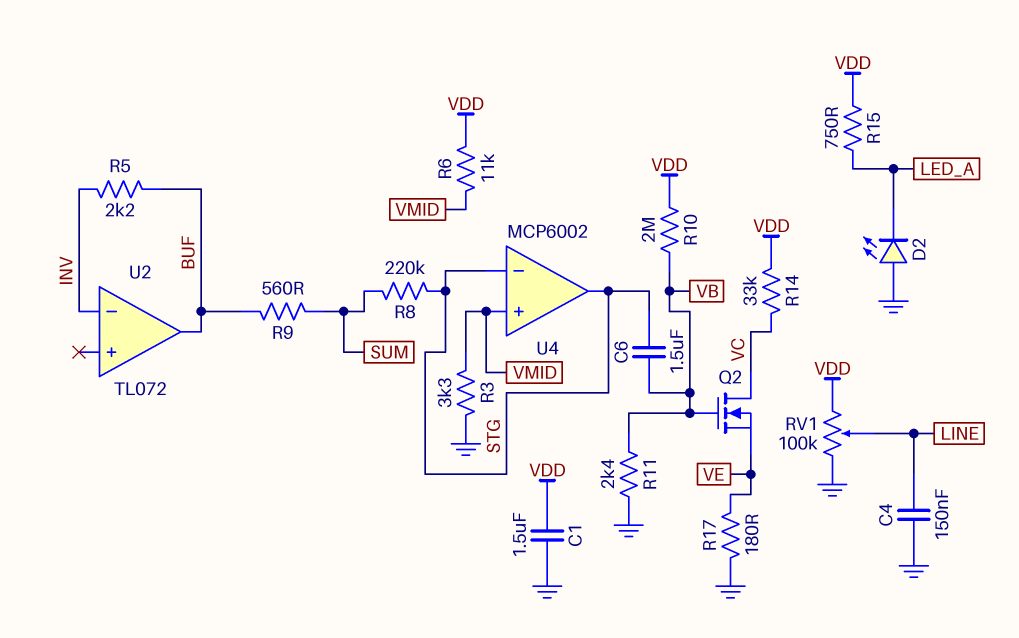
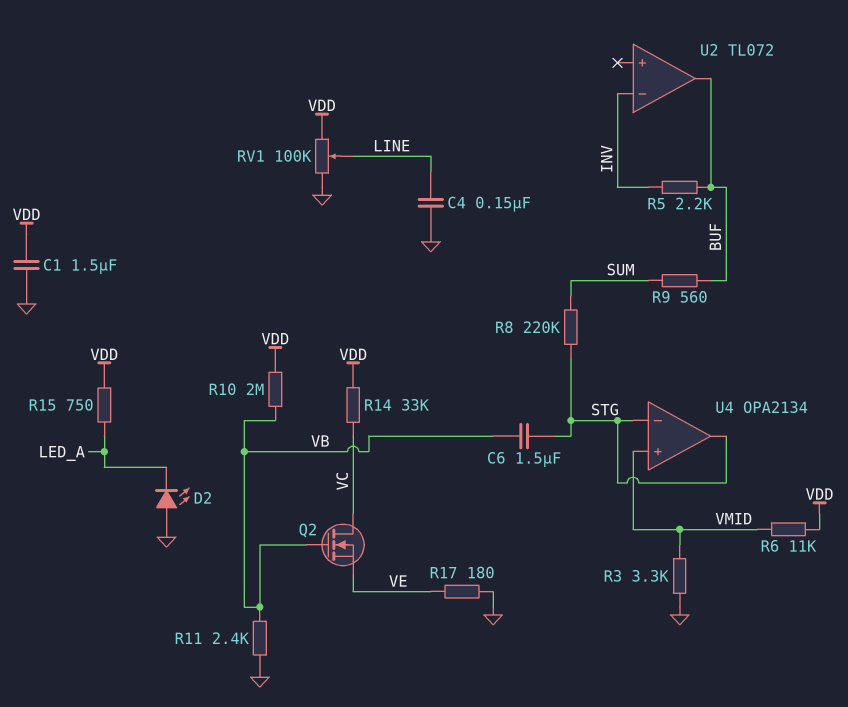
U4: MCP6002 -> OPA2134

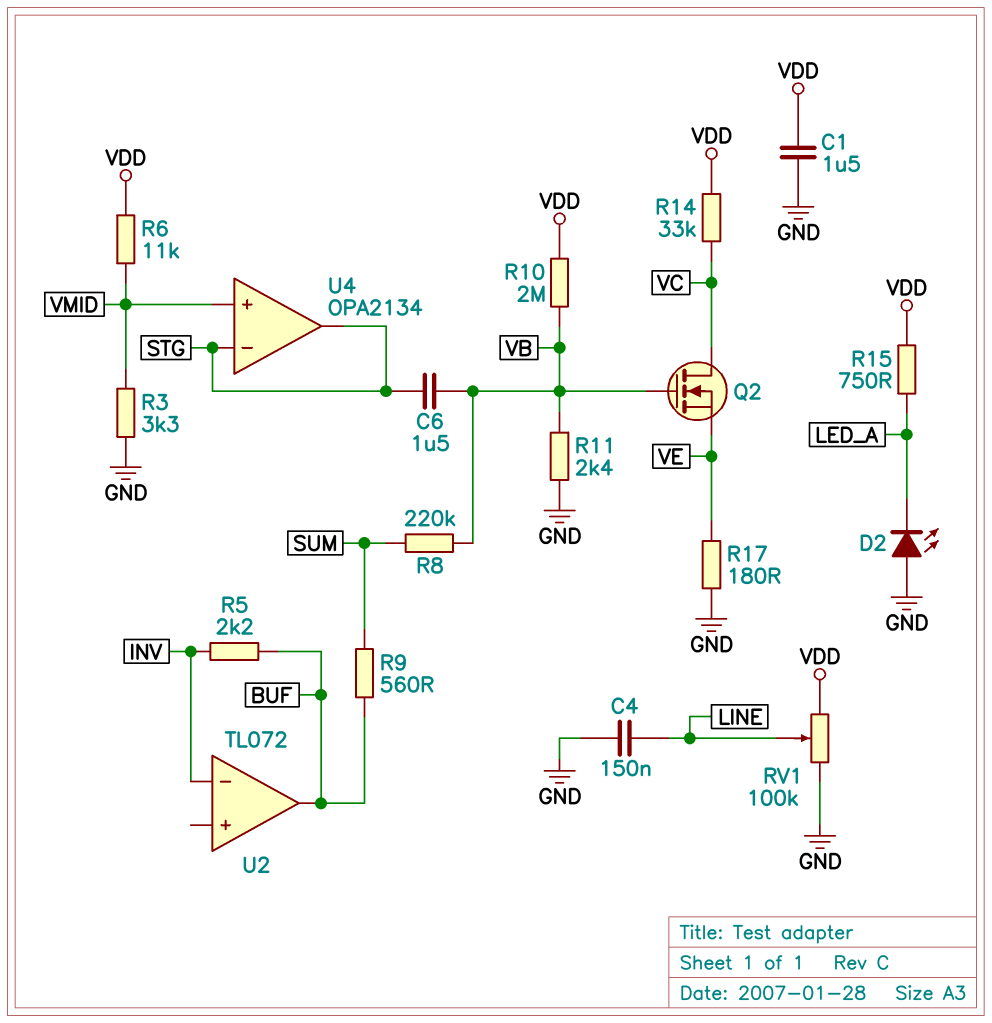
R8: 220k (STG, SUM) -> 220k (SUM, VB)

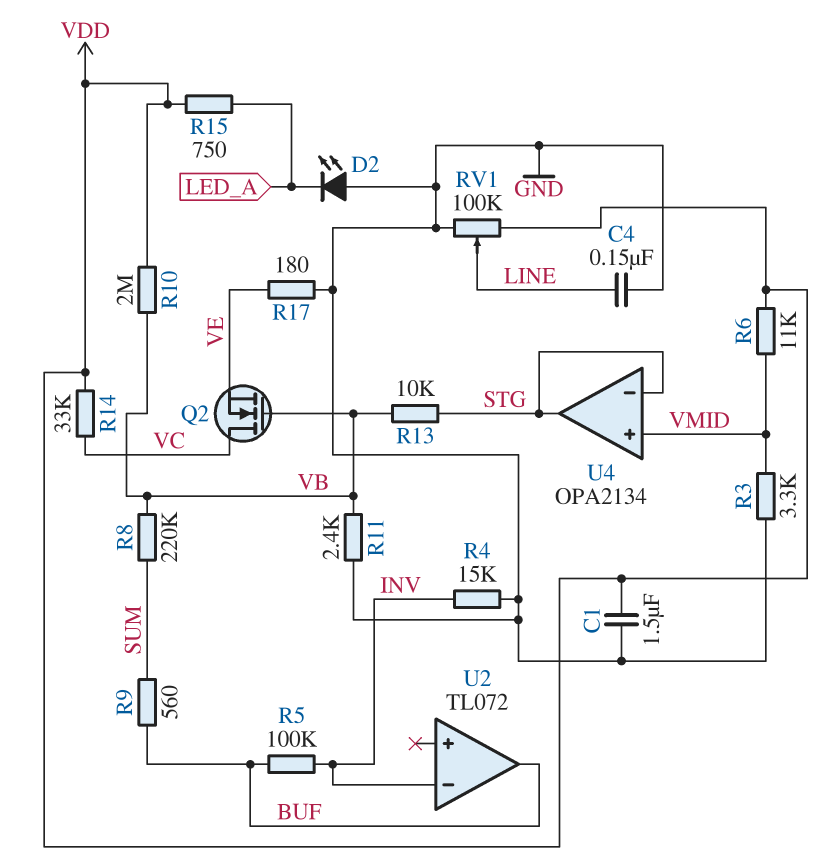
C6: 1.5uF (STG, VB) -> none
R4: none -> 15k (GND, INV)
R5: 2.2k (BUF, INV) -> 100k (BUF, INV)
R13: none -> 10k (STG, VB)

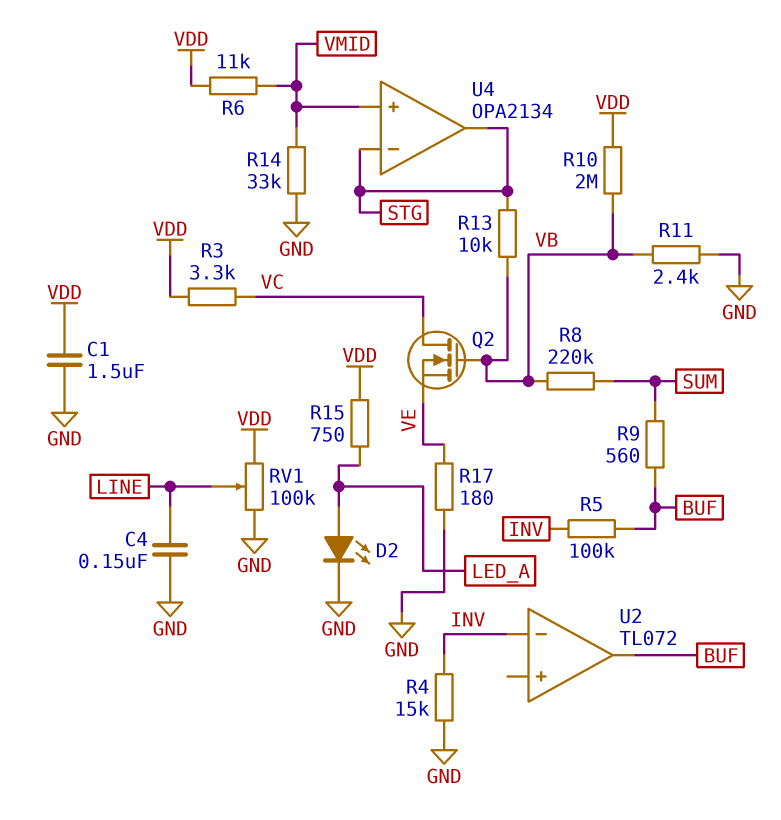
D2: LED (A GND, K LED_A) -> LED (A LED_A, K GND)
R3: 3.3k (GND, VMID) -> 3.3k (VC, VDD)
R14: 33k (VC, VDD) -> 33k (GND, VMID)

